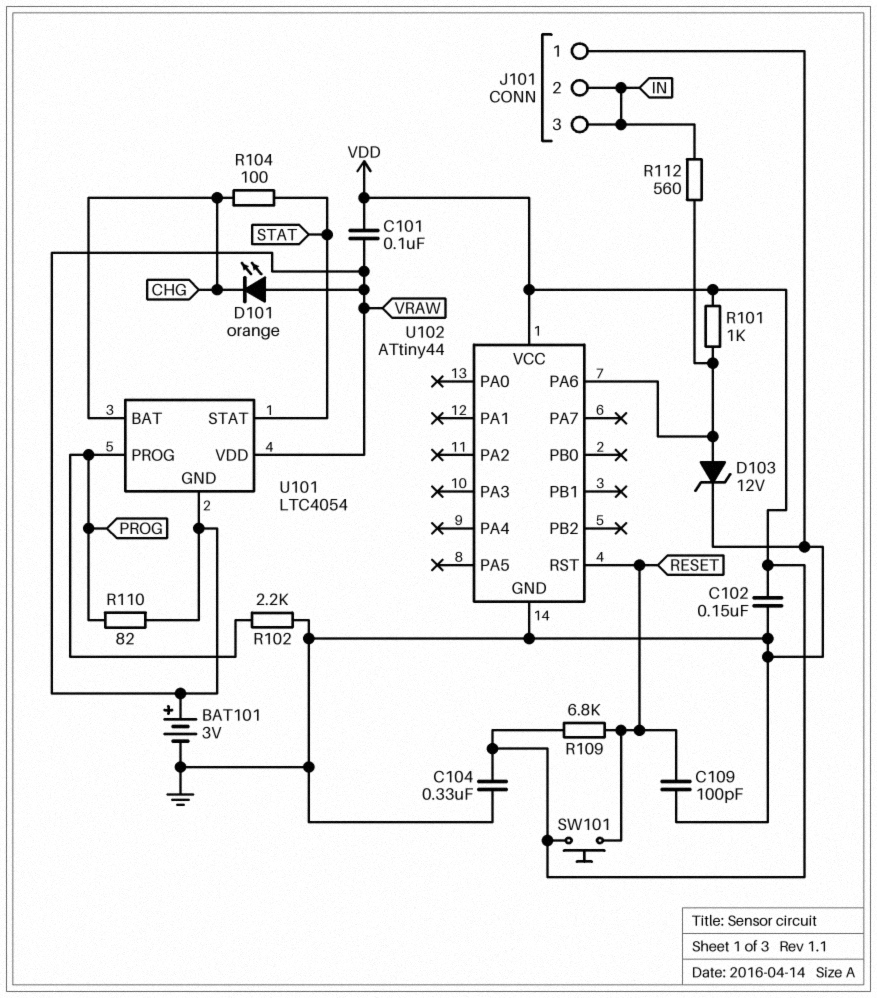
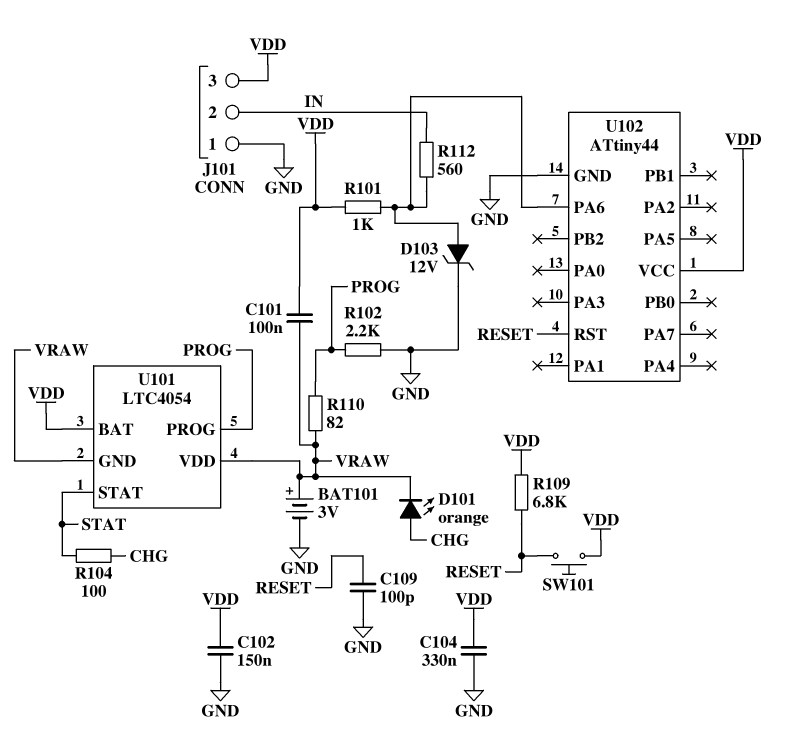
D101: LED orange (A VRAW, K CHG) -> LED orange (A CHG, K VRAW)
J101 pin 3: IN -> VDD
U101 pin BAT: CHG -> VDD

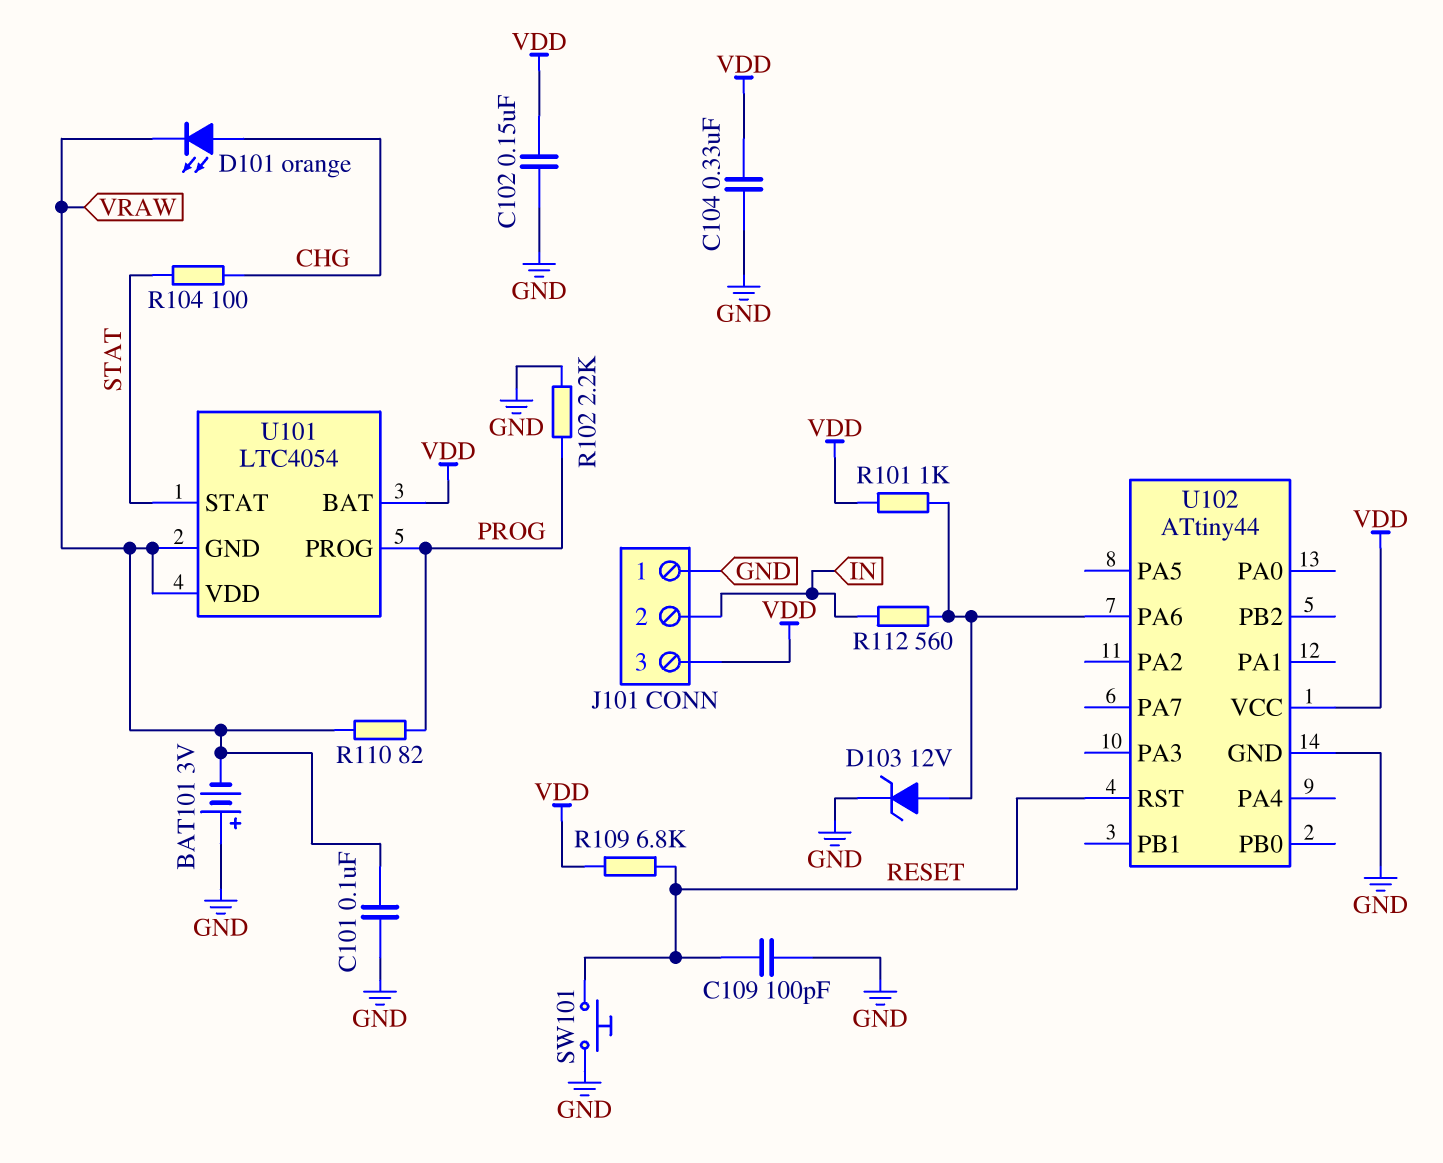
BAT101: 3V (plus VRAW, minus GND) -> 3V (plus GND, minus VRAW)
C101: 100nF (VDD, VRAW) -> 100nF (GND, VRAW)
SW101: button (RESET, VDD) -> button (GND, RESET)

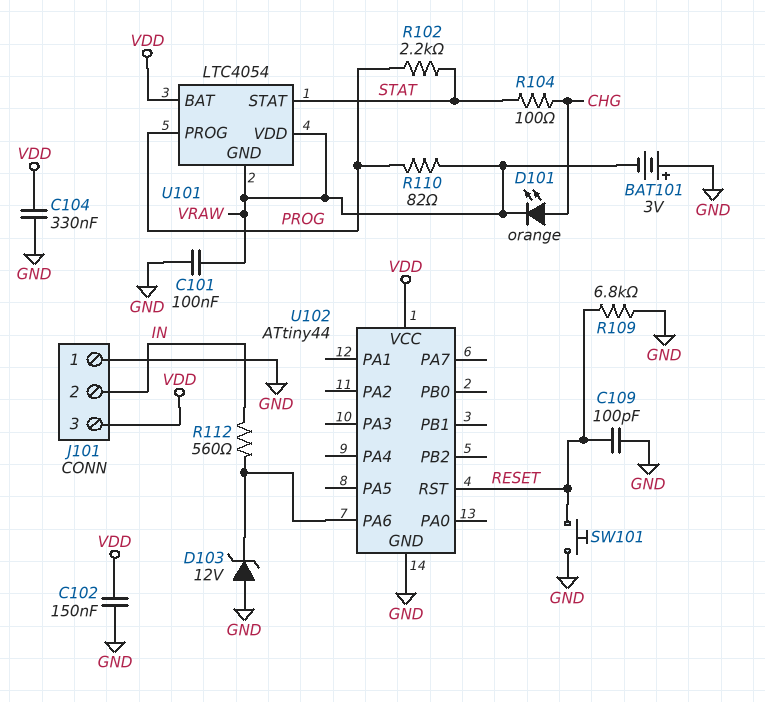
D103: zener 12V (A U102/PA6, K GND) -> zener 12V (A GND, K U102/PA6)
R101: 1k (U102/PA6, VDD) -> none
R102: 2.2k (GND, PROG) -> 2.2k (PROG, STAT)
R109: 6.8k (RESET, VDD) -> 6.8k (GND, RESET)

